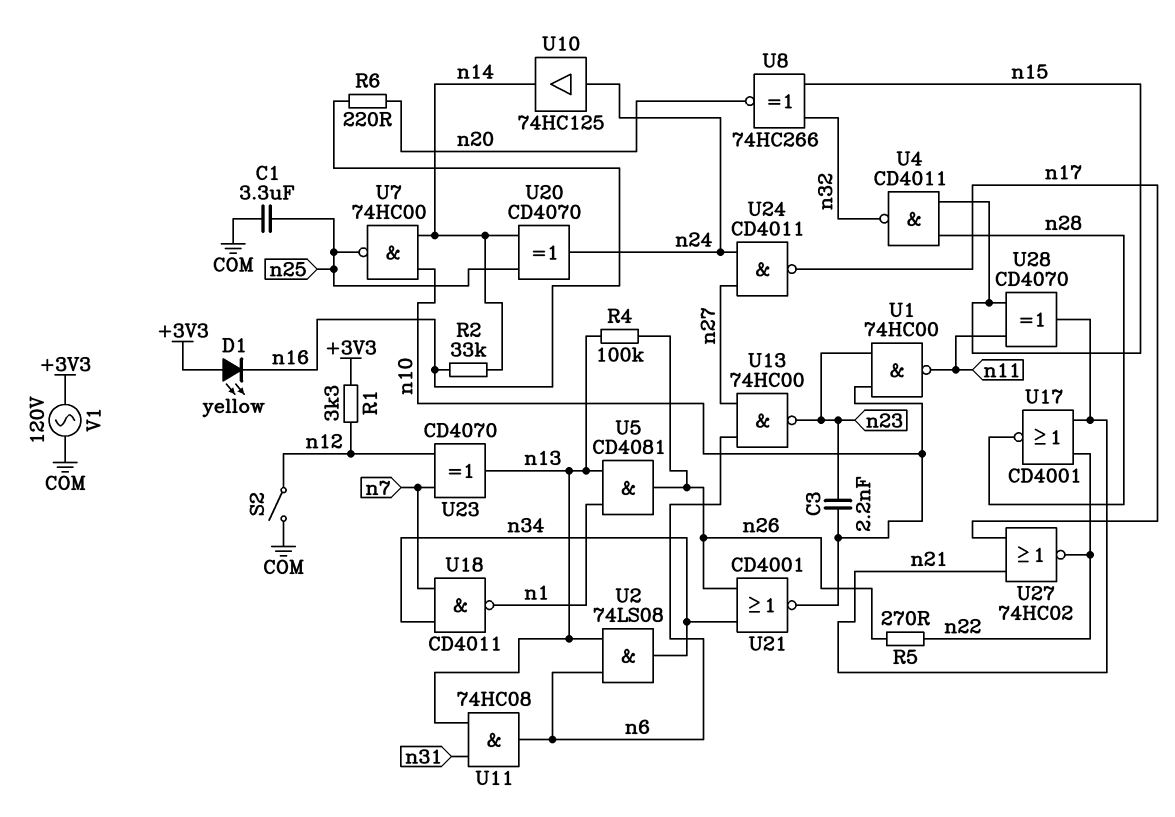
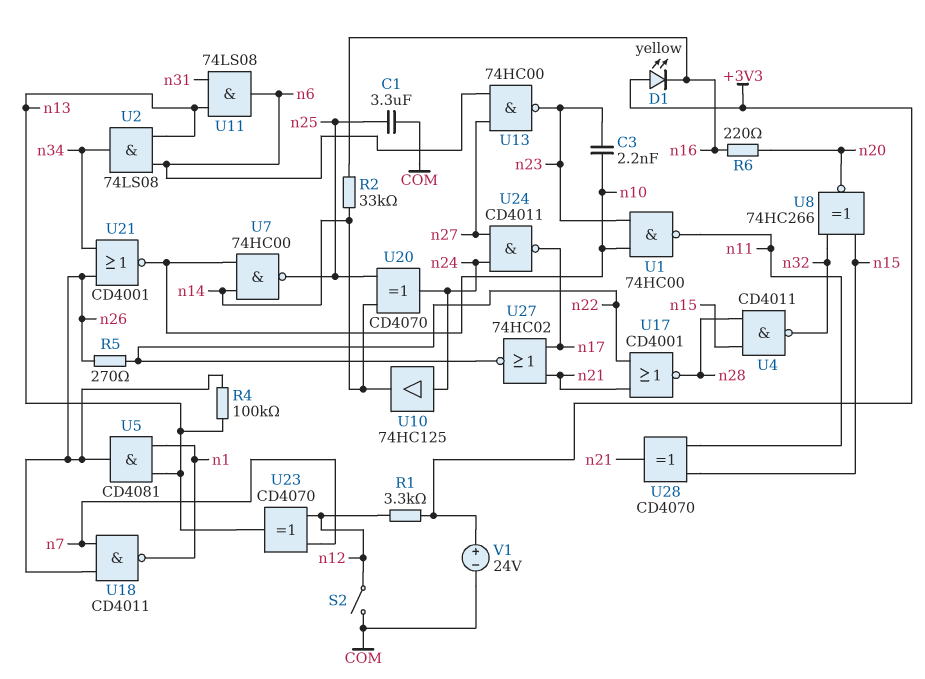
U11: AND 74HC08 (in n13, in n31, out n6) -> AND 74LS08 (in n13, in n31, out n6)
U18: NAND CD4011 (in n7, in n34, out n1) -> NAND CD4011 (in n7, in n26, out n1)
V1: AC 120V (+3V3, COM) -> 24V (plus +3V3, minus COM)

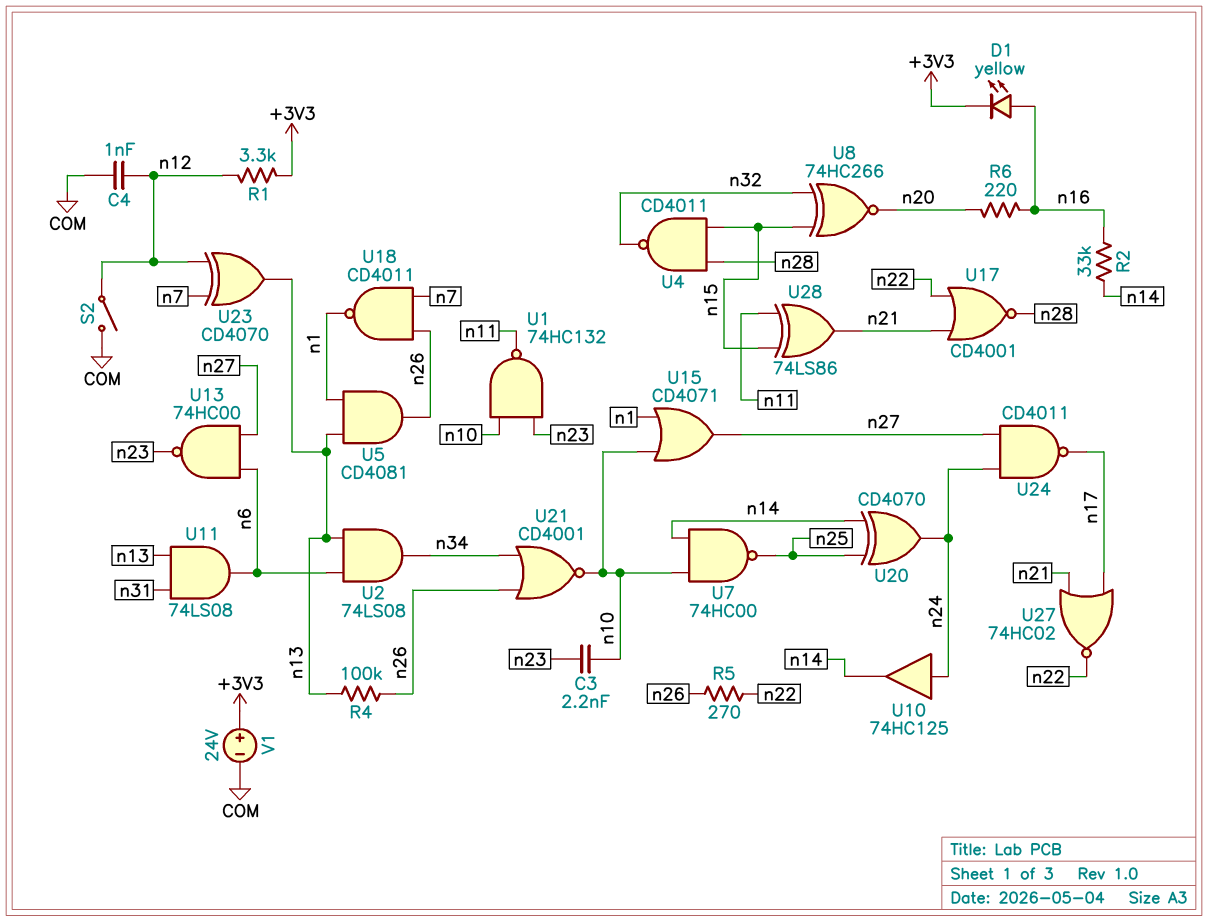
C1: 3.3uF (COM, n25) -> none
C4: none -> 1nF (COM, n12)
D1: LED yellow (A +3V3, K n16) -> LED yellow (A n16, K +3V3)
U1: NAND 74HC00 (in n10, in n23, out n11) -> NAND 74HC132 (in n10, in n23, out n11)
U15: none -> OR CD4071 (in n1, in n10, out n27)
U28: XOR CD4070 (in n11, in n15, out n21) -> XOR 74LS86 (in n11, in n15, out n21)

